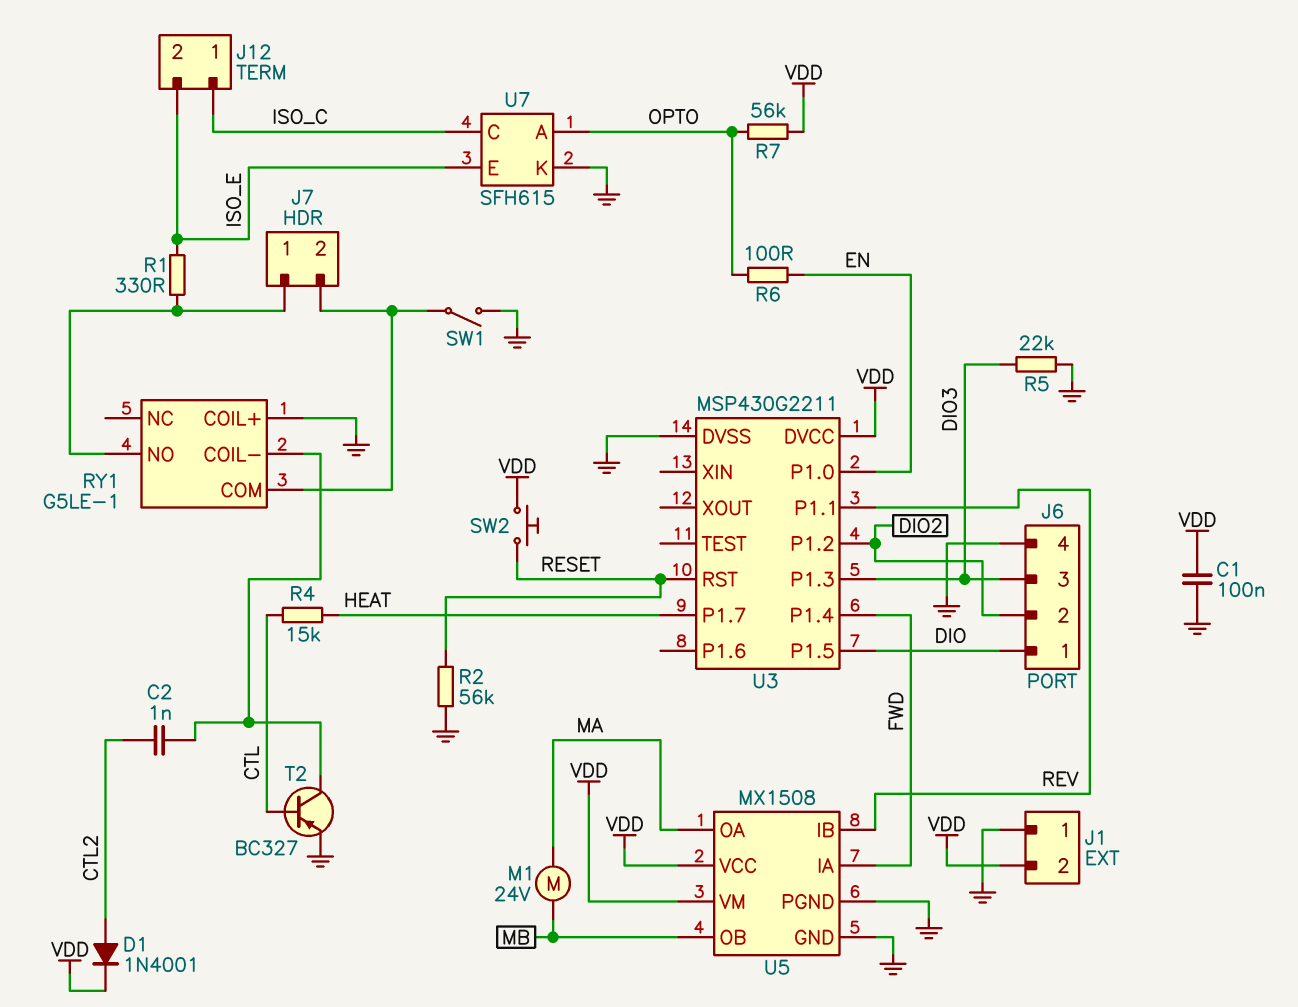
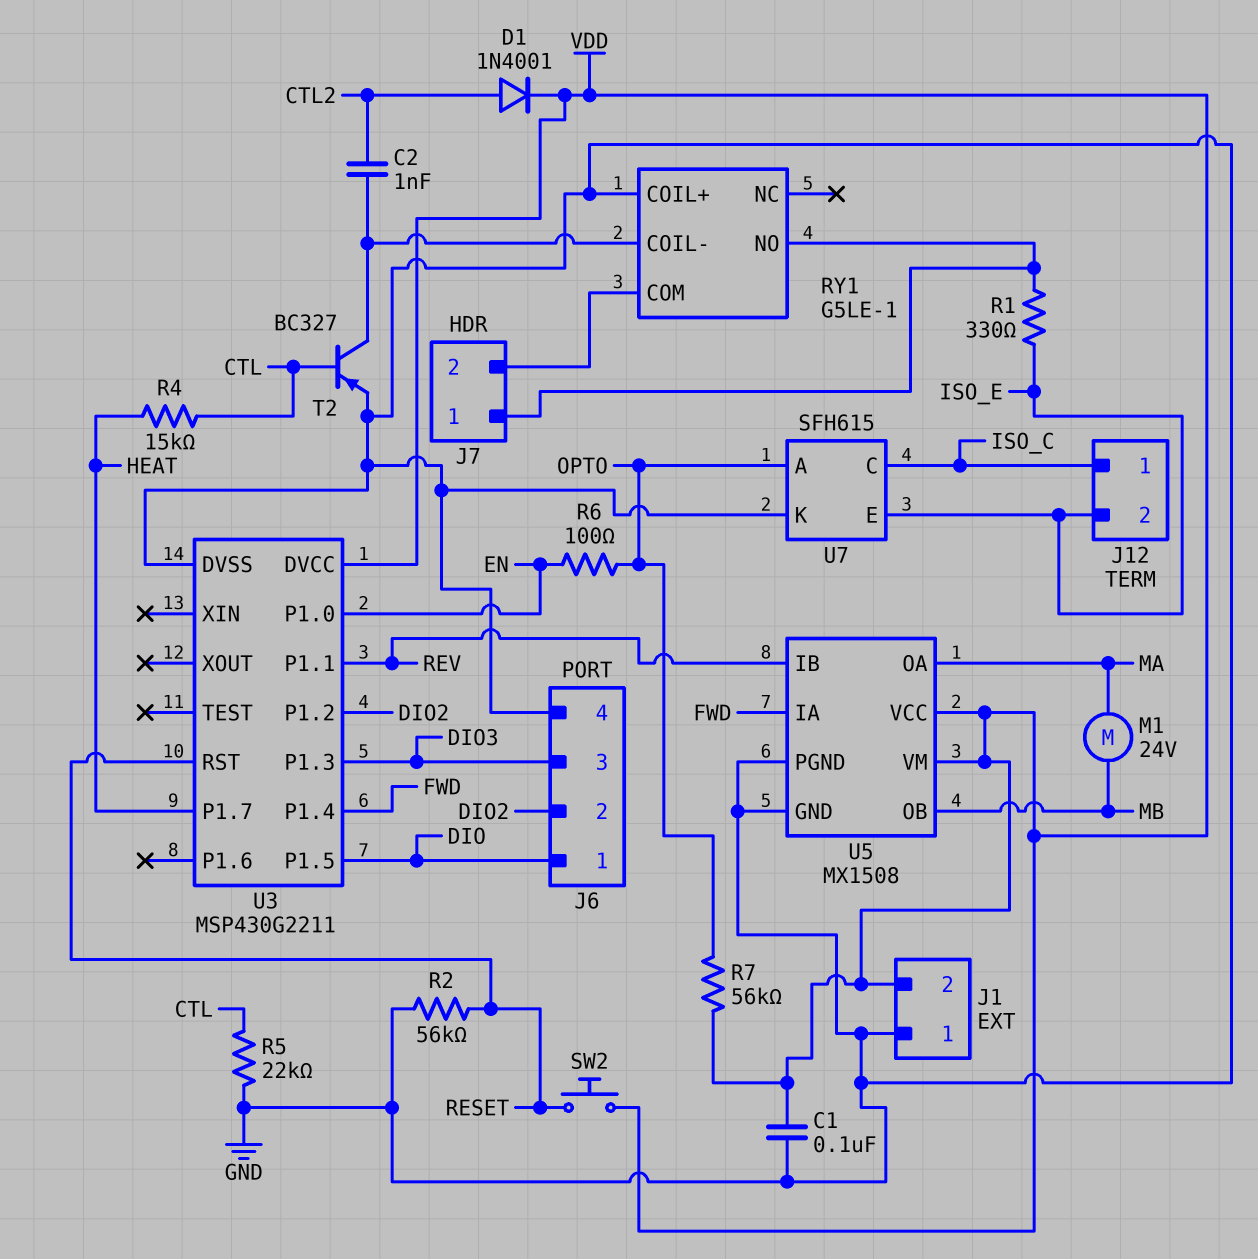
R5: 22k (DIO3, GND) -> 22k (CTL, GND)
SW1: switch (GND, J7/2) -> none

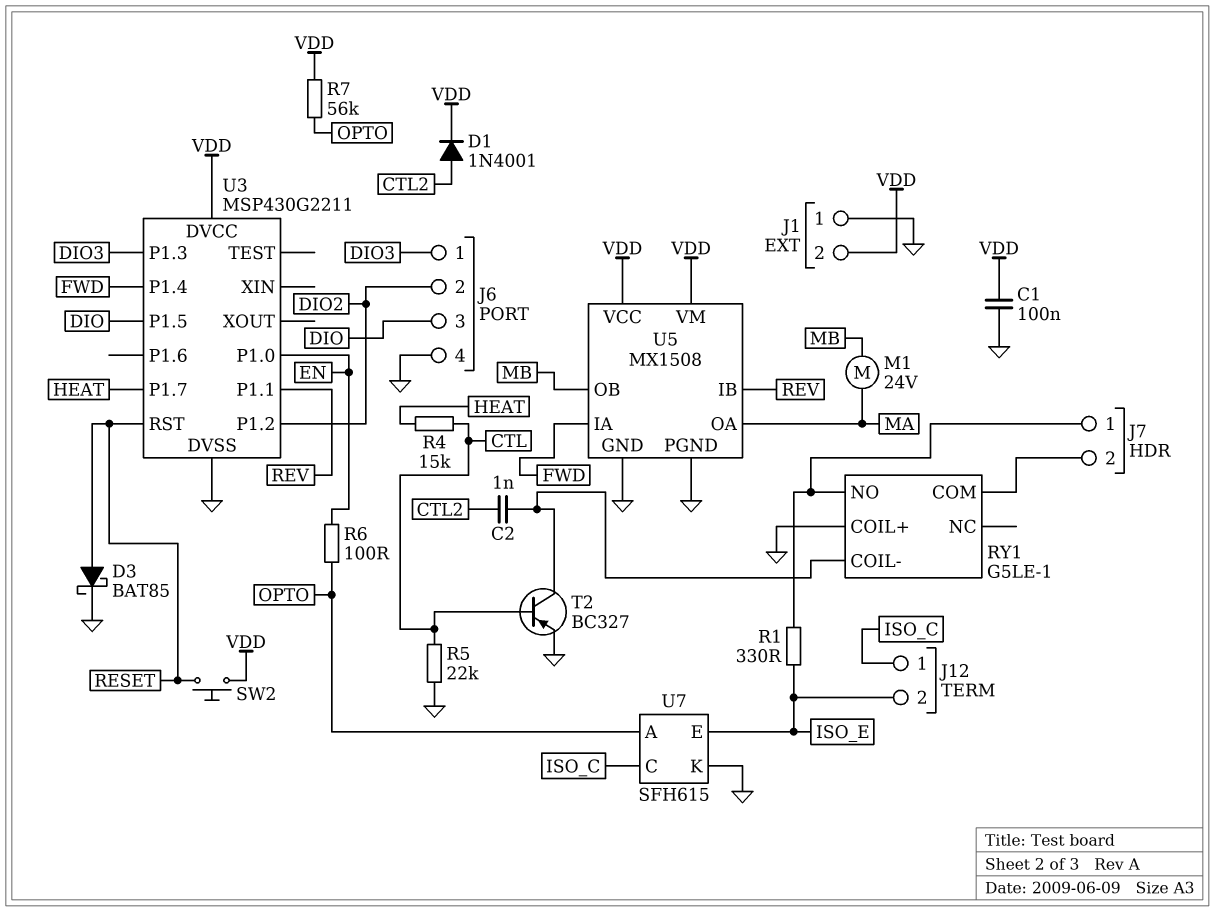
D3: none -> schottky BAT85 (A RESET, K GND)
J6 pin 1: DIO -> DIO3
J6 pin 3: DIO3 -> DIO
R2: 56k (GND, RESET) -> none

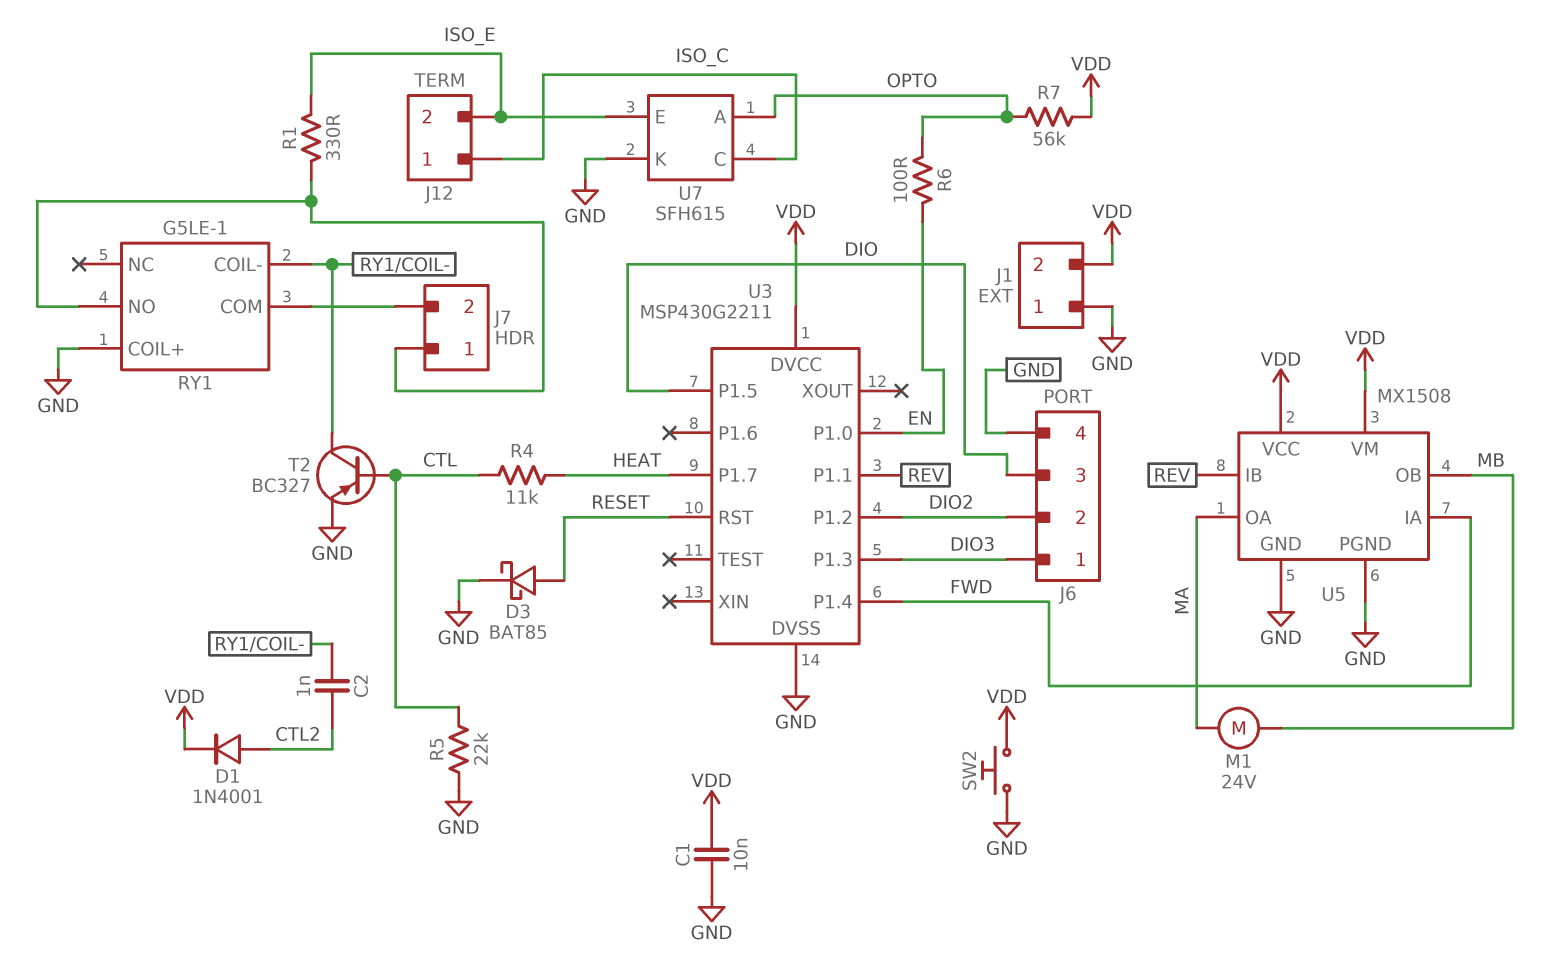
C1: 100nF (GND, VDD) -> 10nF (GND, VDD)
R4: 15k (CTL, HEAT) -> 11k (CTL, HEAT)
SW2: button (RESET, VDD) -> button (GND, VDD)

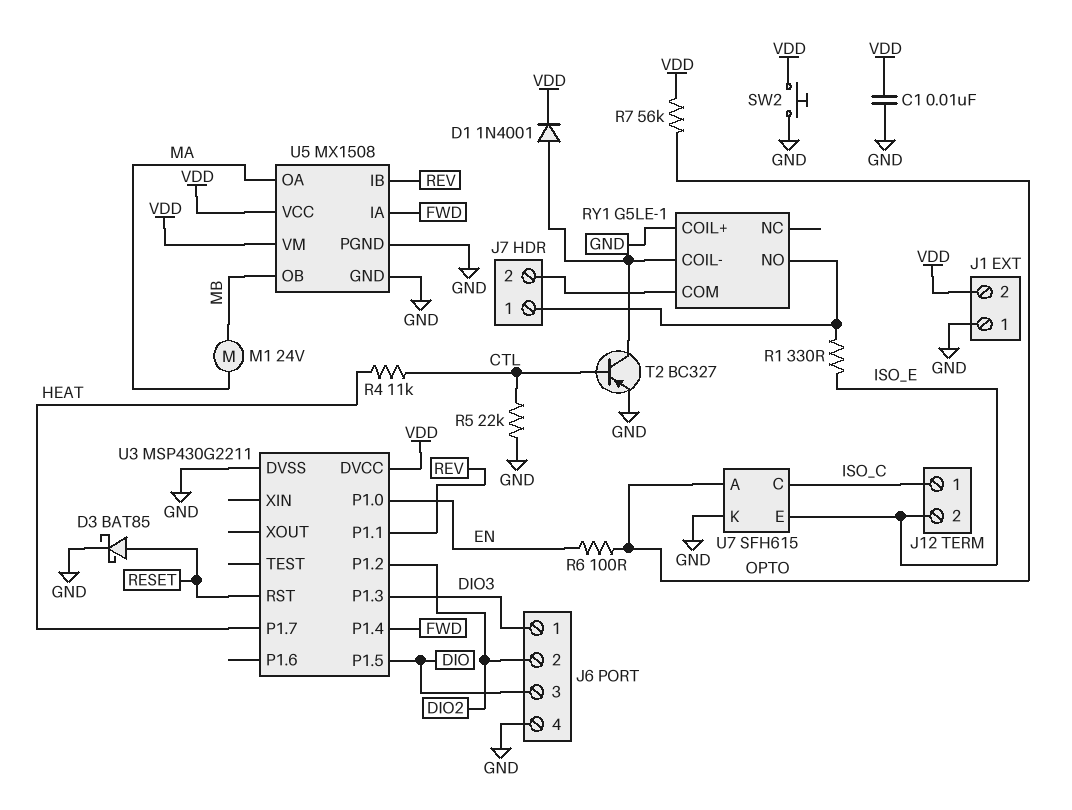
C2: 1nF (CTL2, RY1/COIL-) -> none
D1: diode 1N4001 (A CTL2, K VDD) -> diode 1N4001 (A RY1/COIL-, K VDD)

